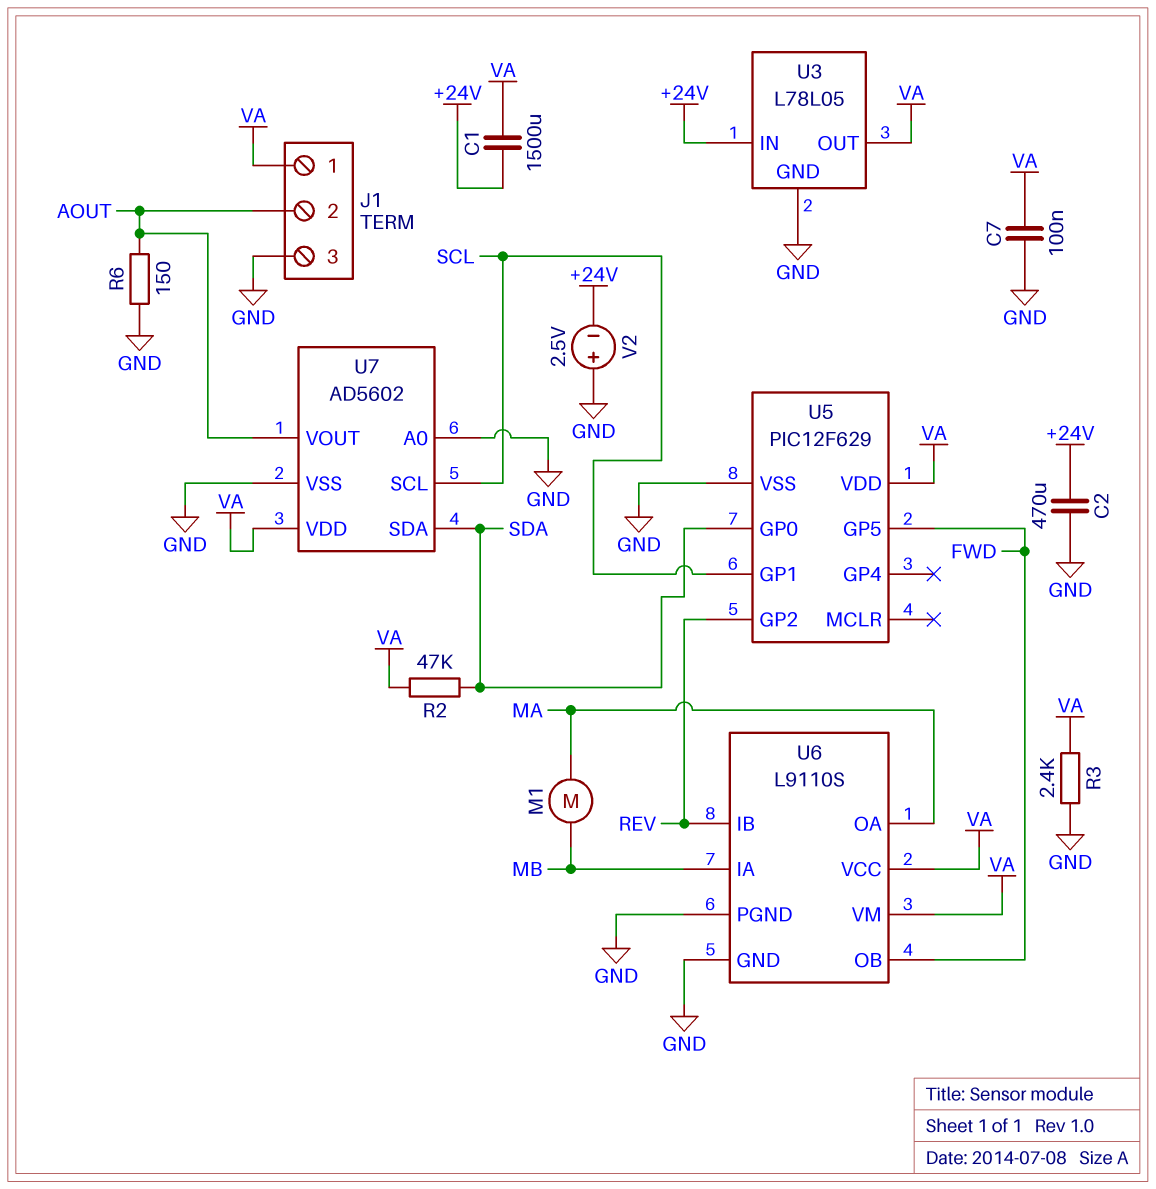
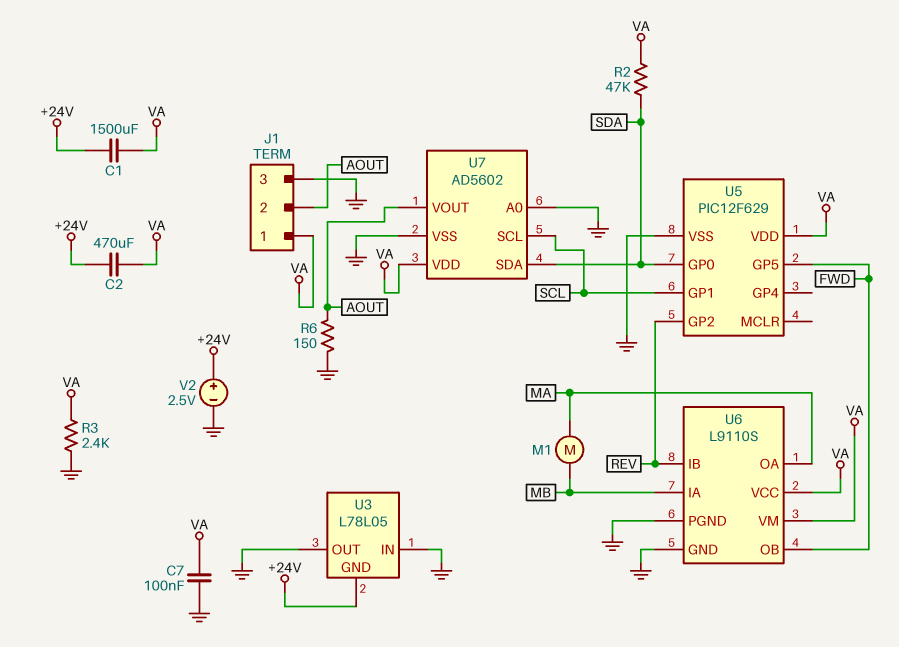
C2: 470uF (+24V, GND) -> 470uF (+24V, VA)
U3 pin GND: GND -> +24V
U3 pin IN: +24V -> GND
U3 pin OUT: VA -> GND
V2: 2.5V (plus GND, minus +24V) -> 2.5V (plus +24V, minus GND)

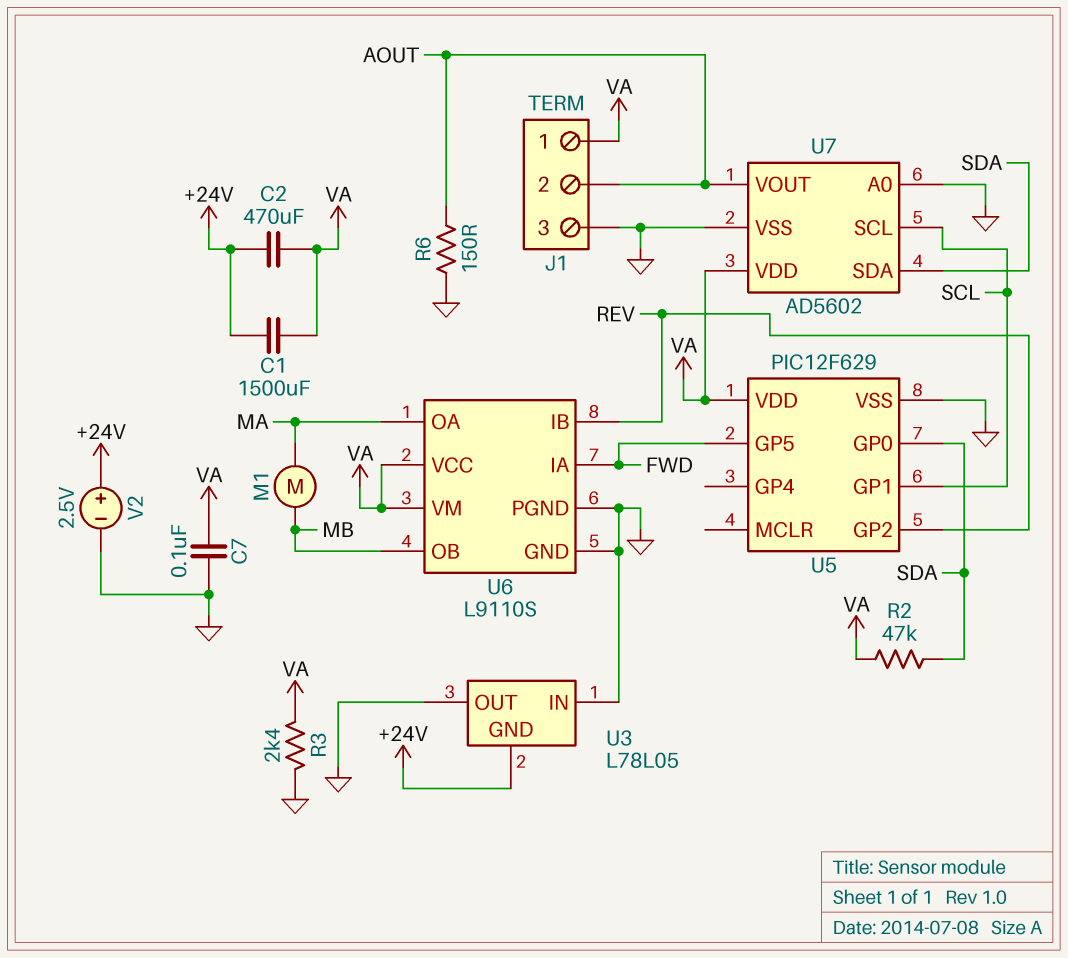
U6 pin IA: MB -> FWD
U6 pin OB: FWD -> MB

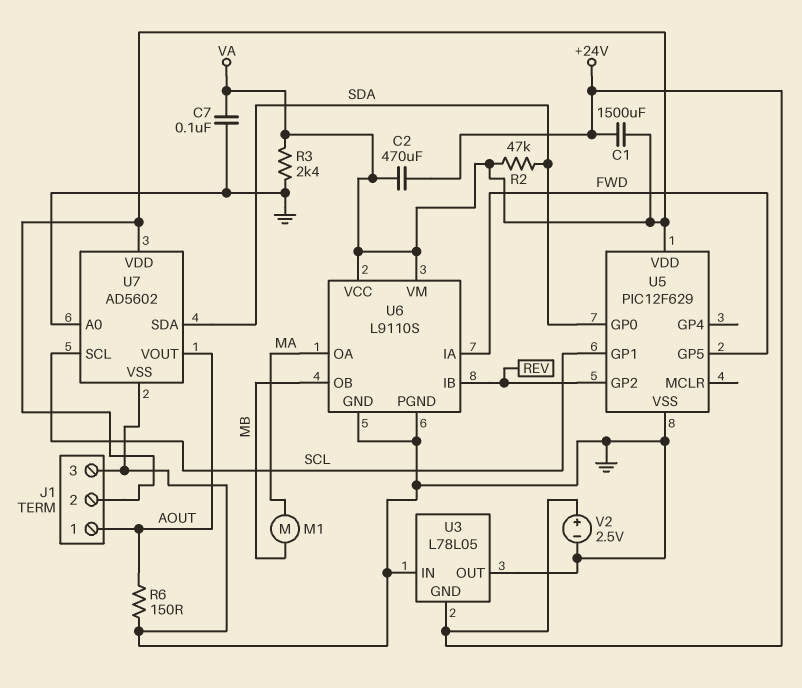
J1 pin 1: VA -> AOUT
J1 pin 2: AOUT -> VA

